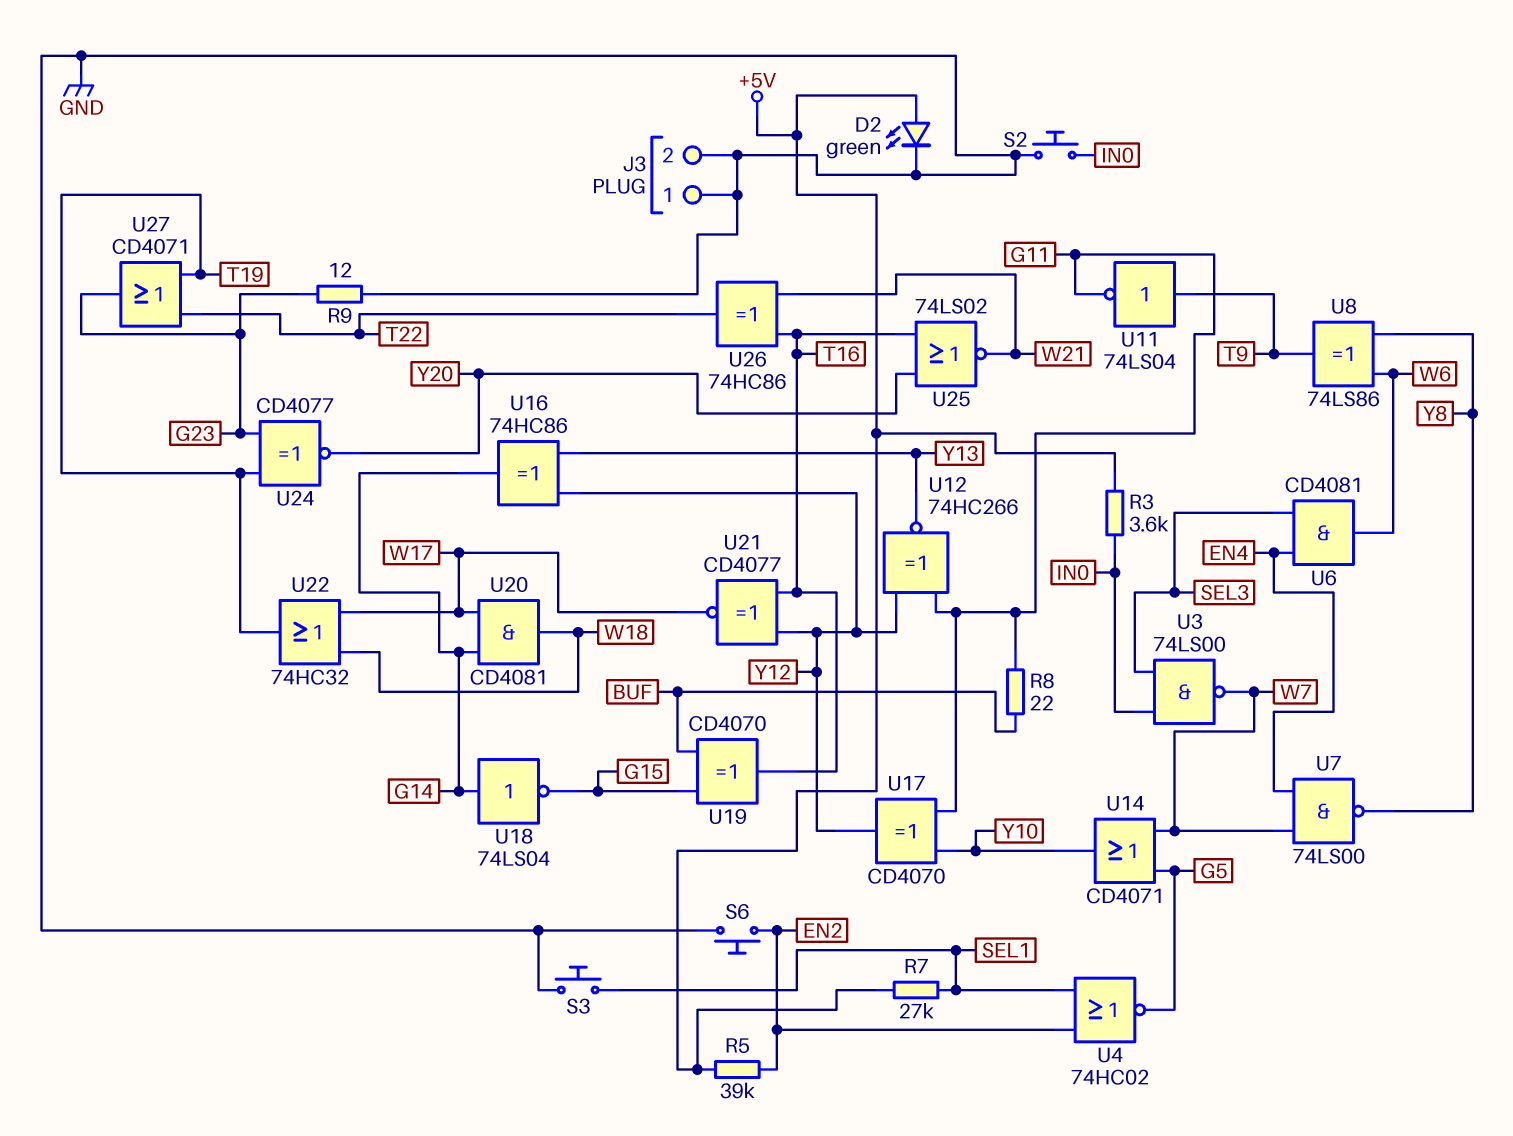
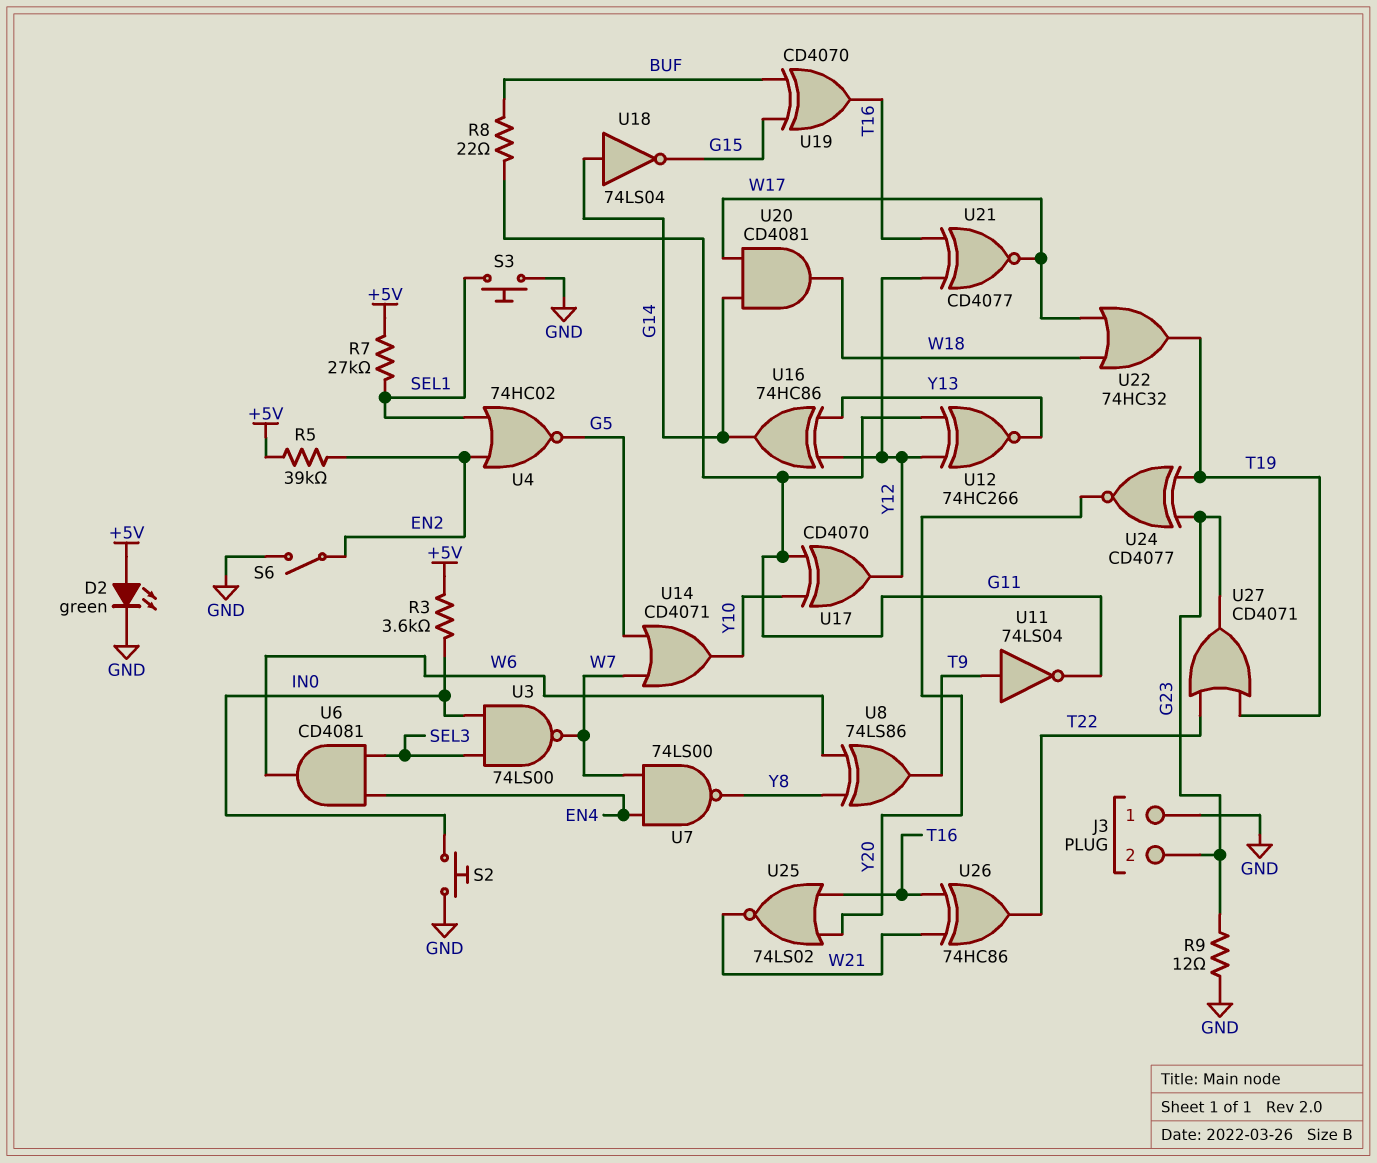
J3 pin 2: GND -> G23
S6: button (EN2, GND) -> switch (EN2, GND)

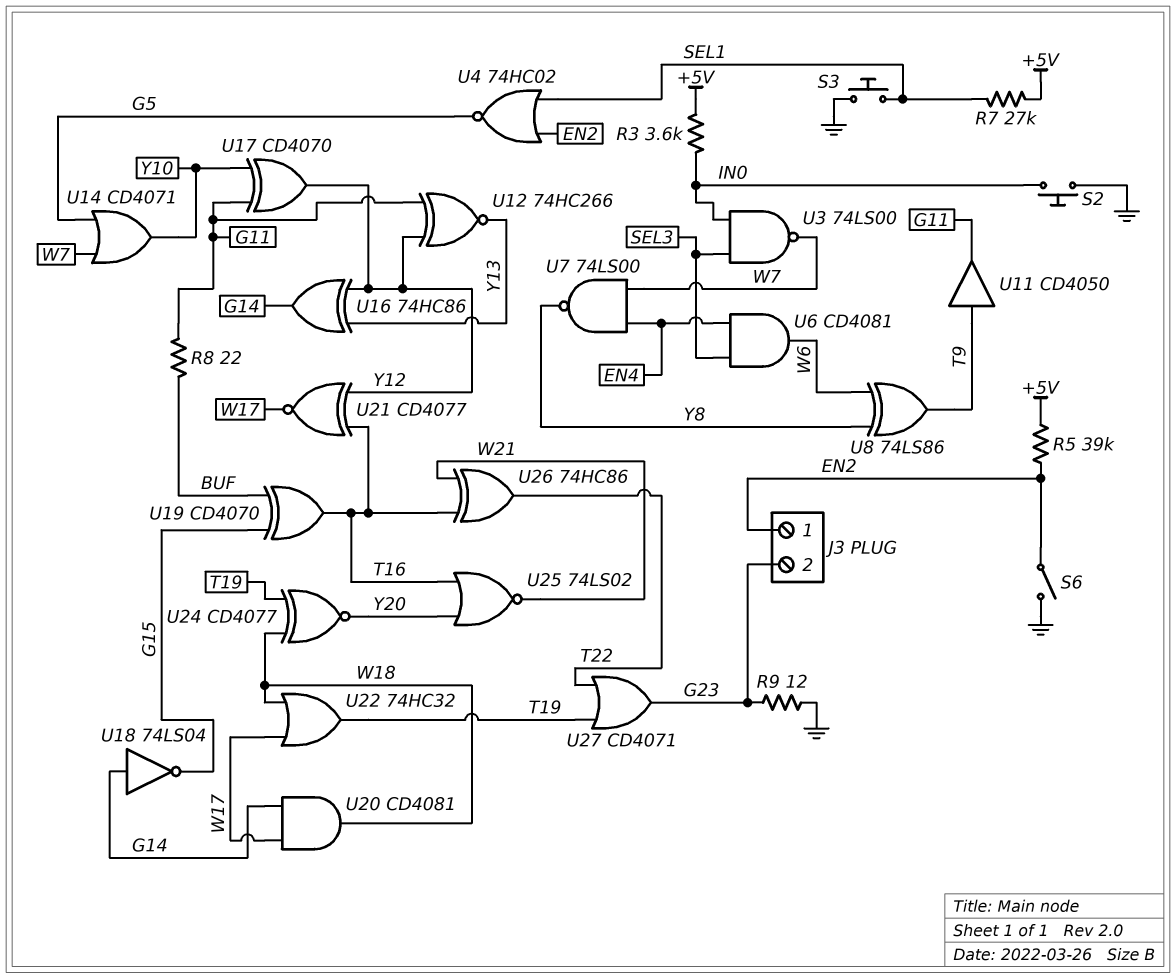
D2: LED green (A +5V, K GND) -> none
J3 pin 1: GND -> EN2
U11: NOT 74LS04 (in T9, out G11) -> buffer CD4050 (in T9, out G11)
U24: XNOR CD4077 (in G23, in T19, out Y20) -> XNOR CD4077 (in T19, in W18, out Y20)

